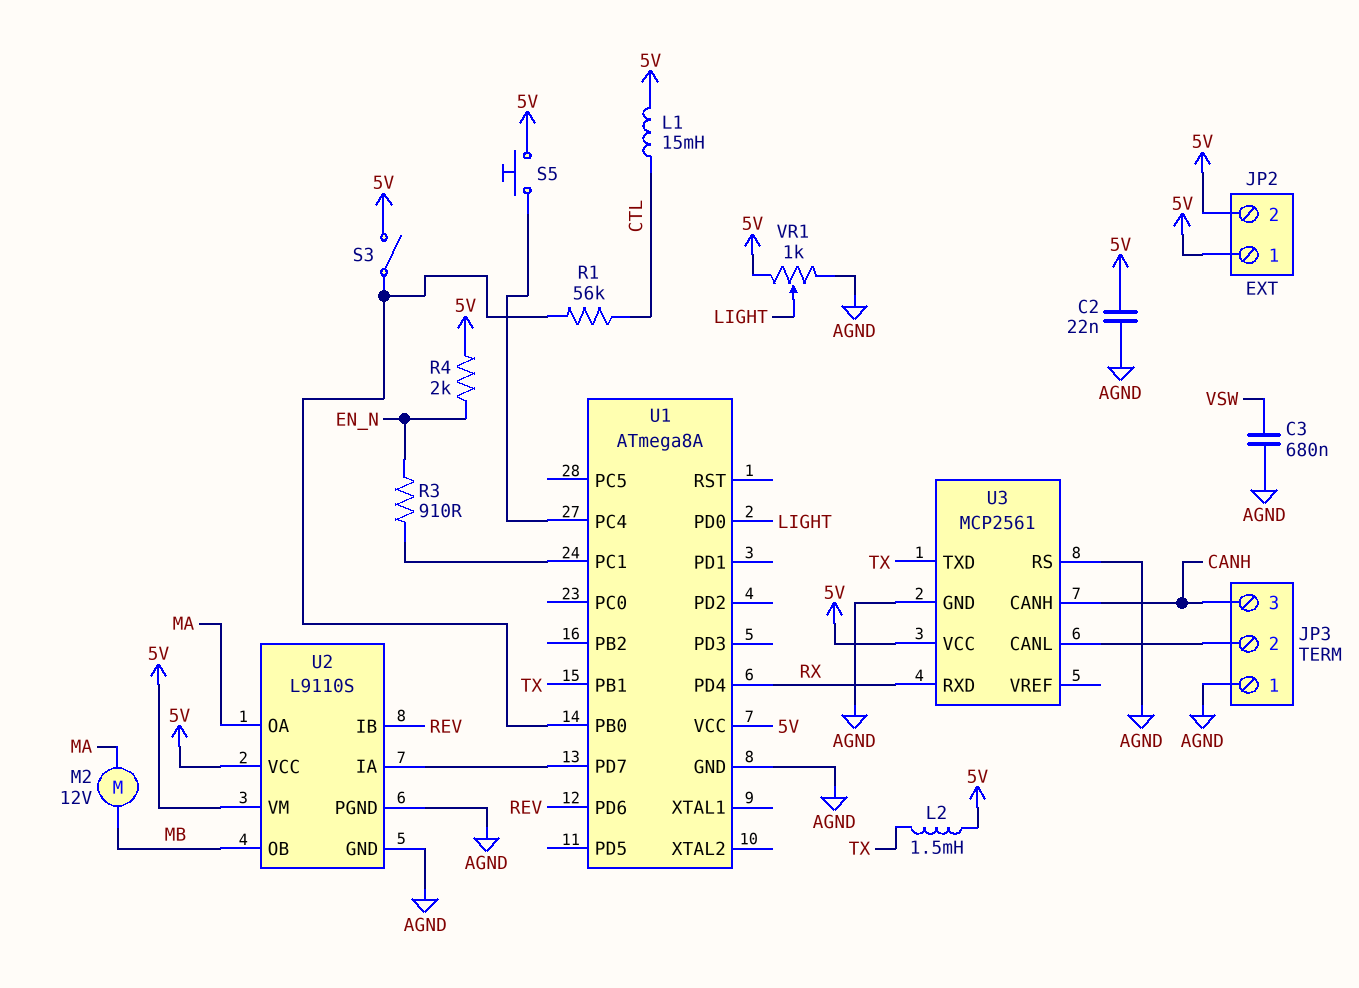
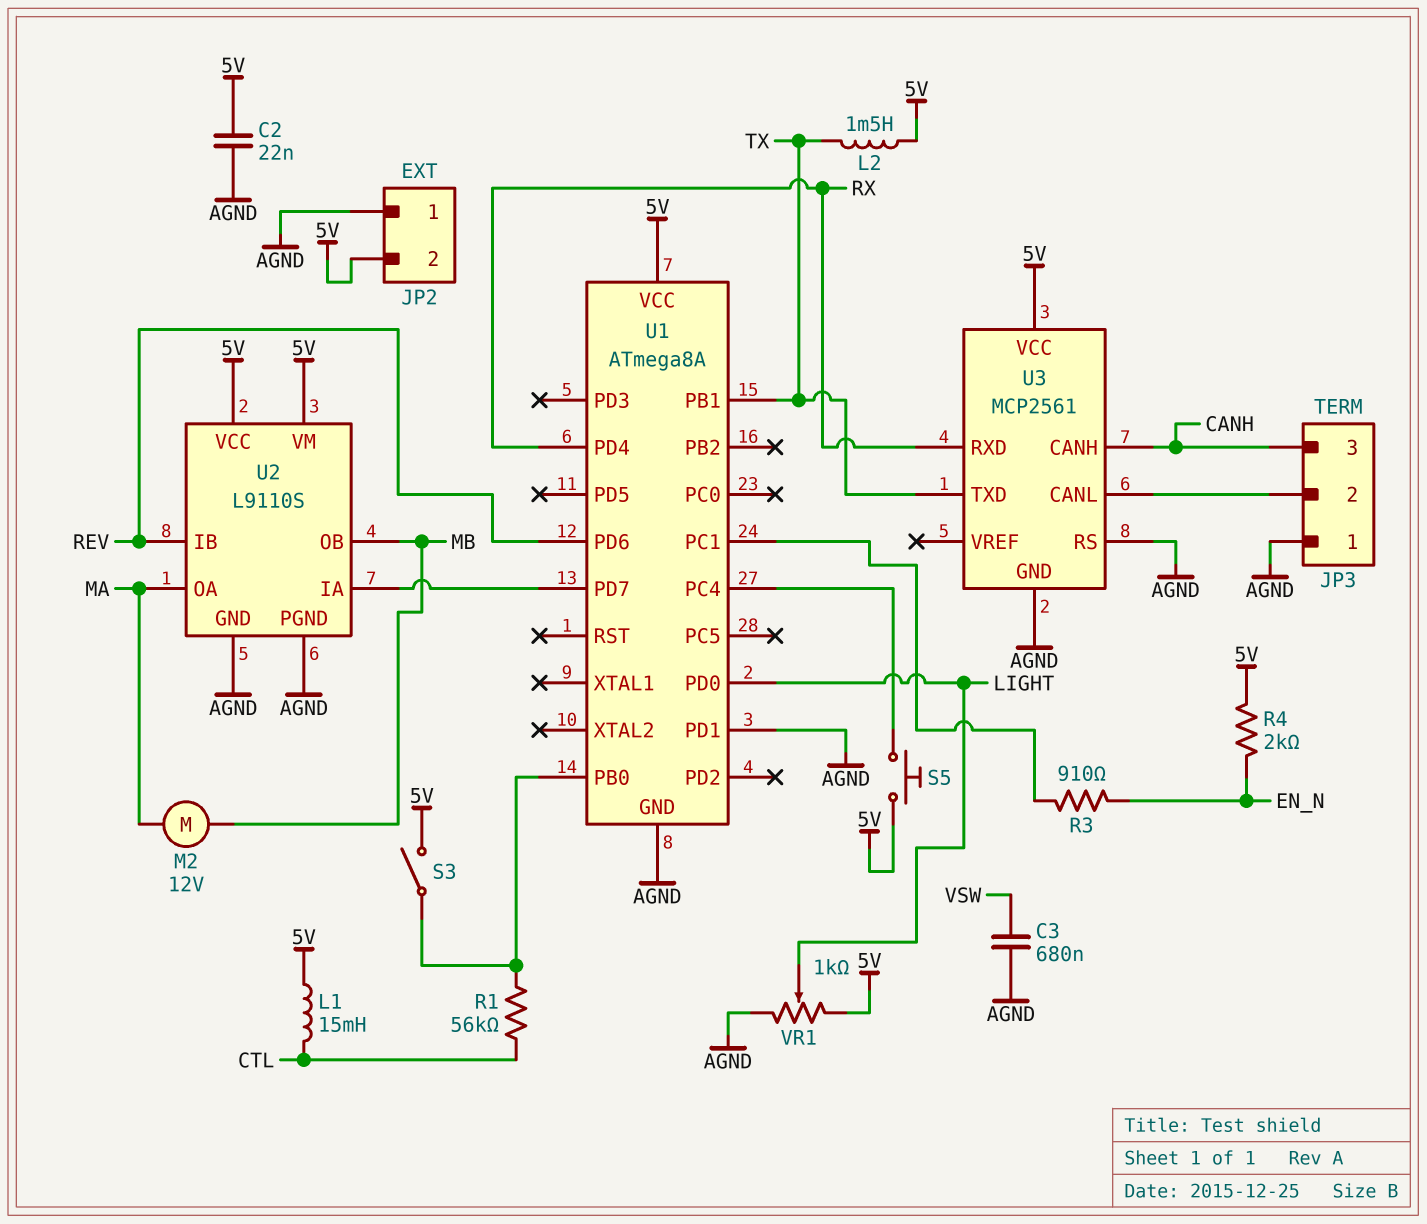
JP2 pin 1: 5V -> AGND
U1 pin PD1: none -> AGND

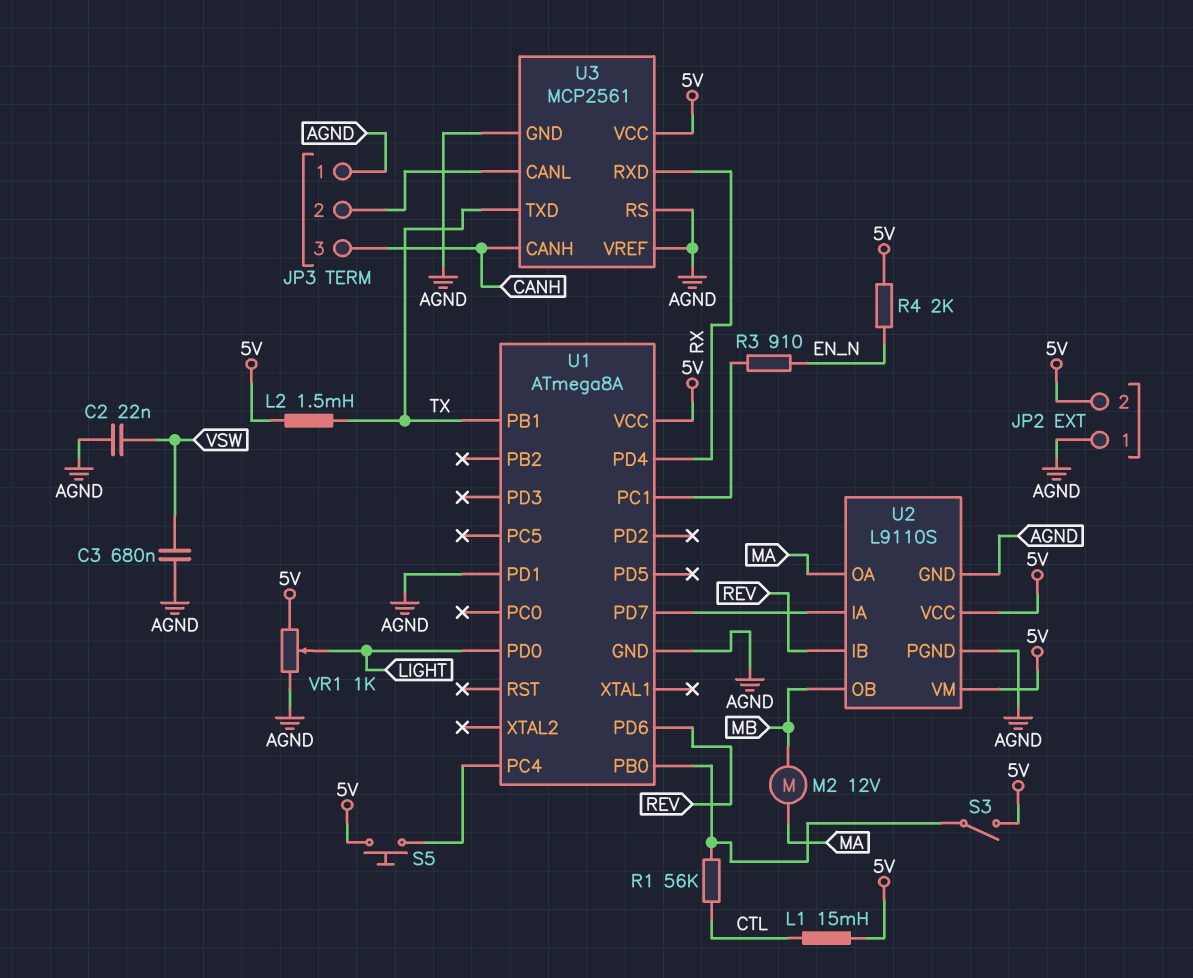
C2: 22nF (5V, AGND) -> 22nF (AGND, VSW)
U3 pin VREF: none -> AGND

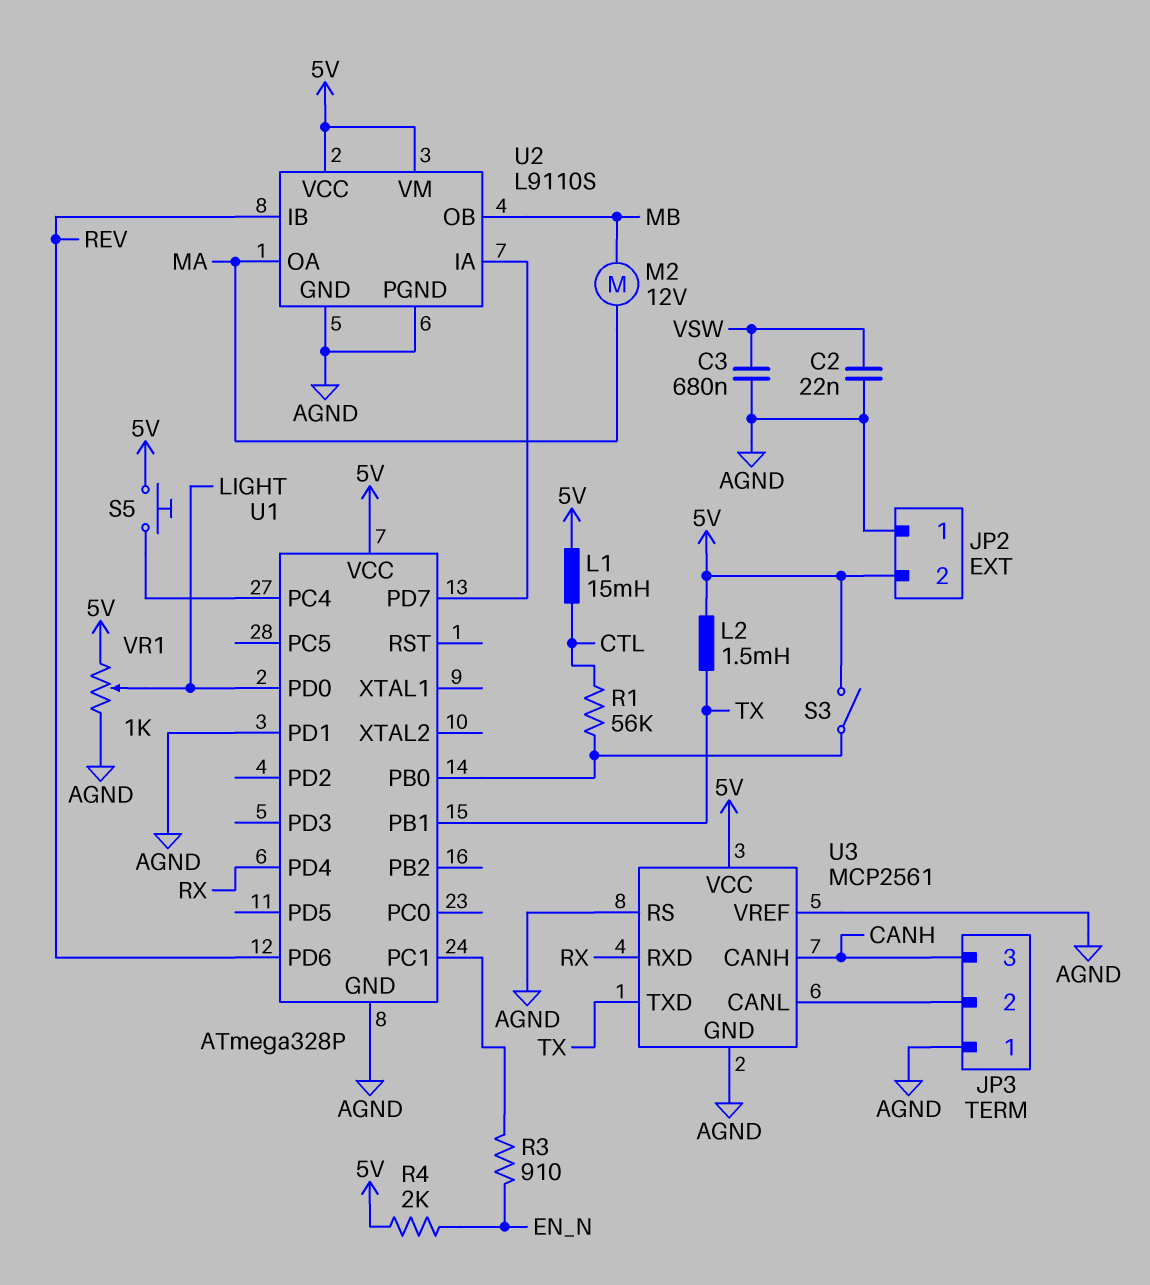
U1: ATmega8A -> ATmega328P

